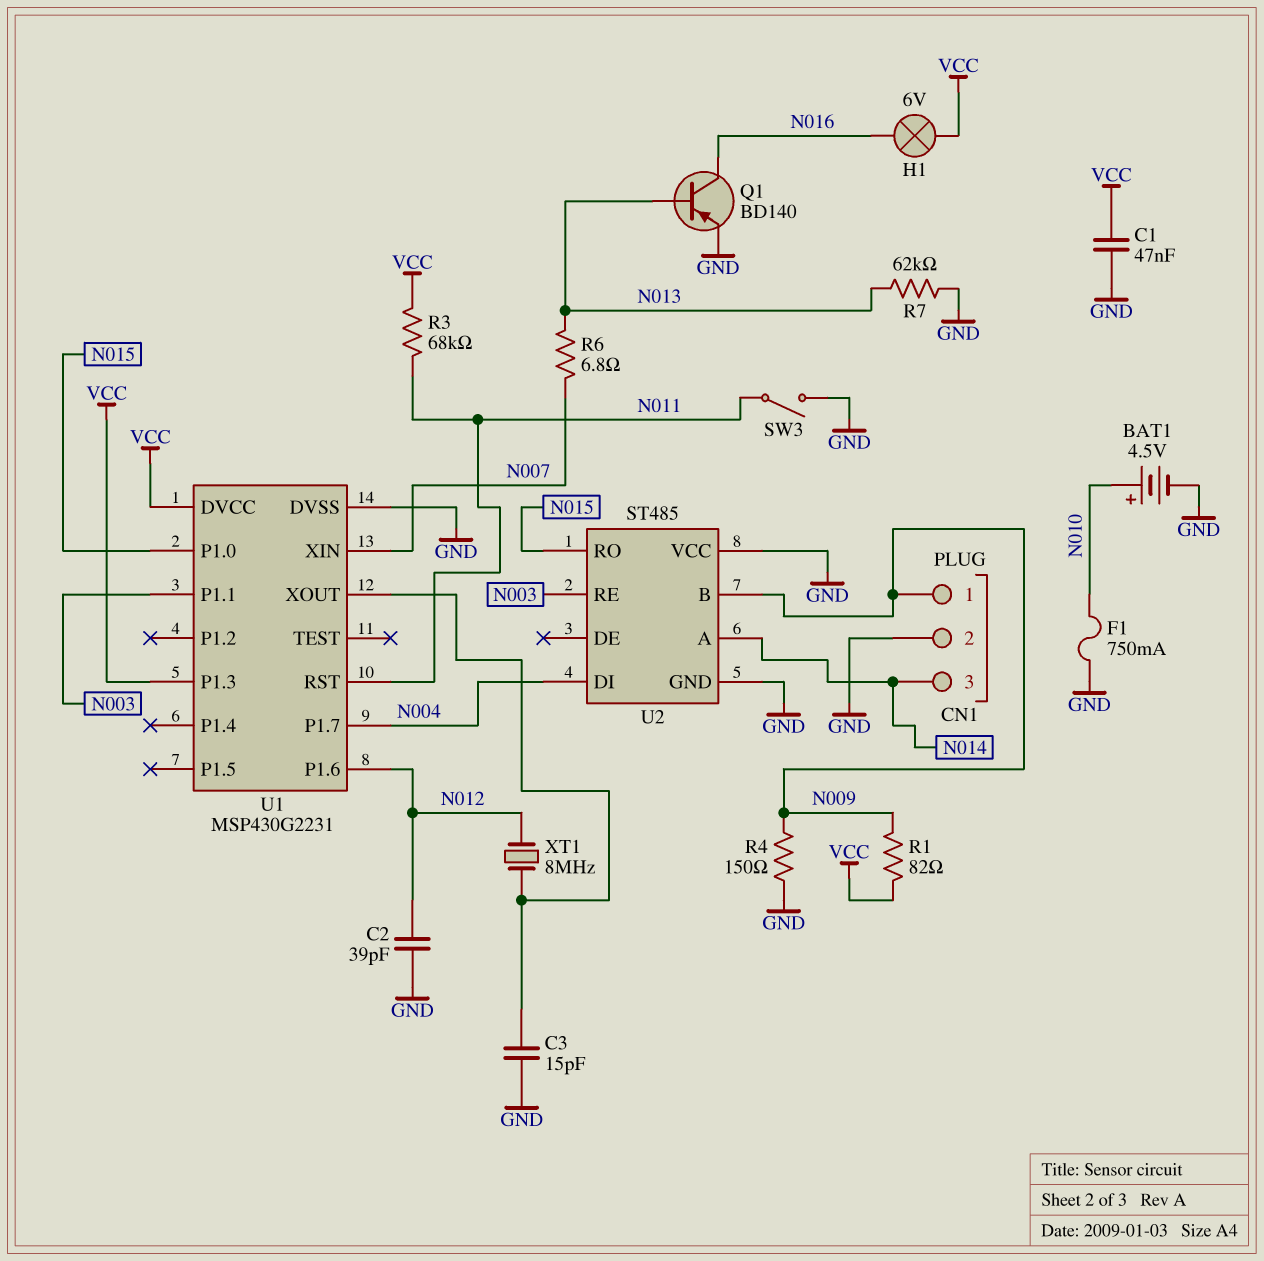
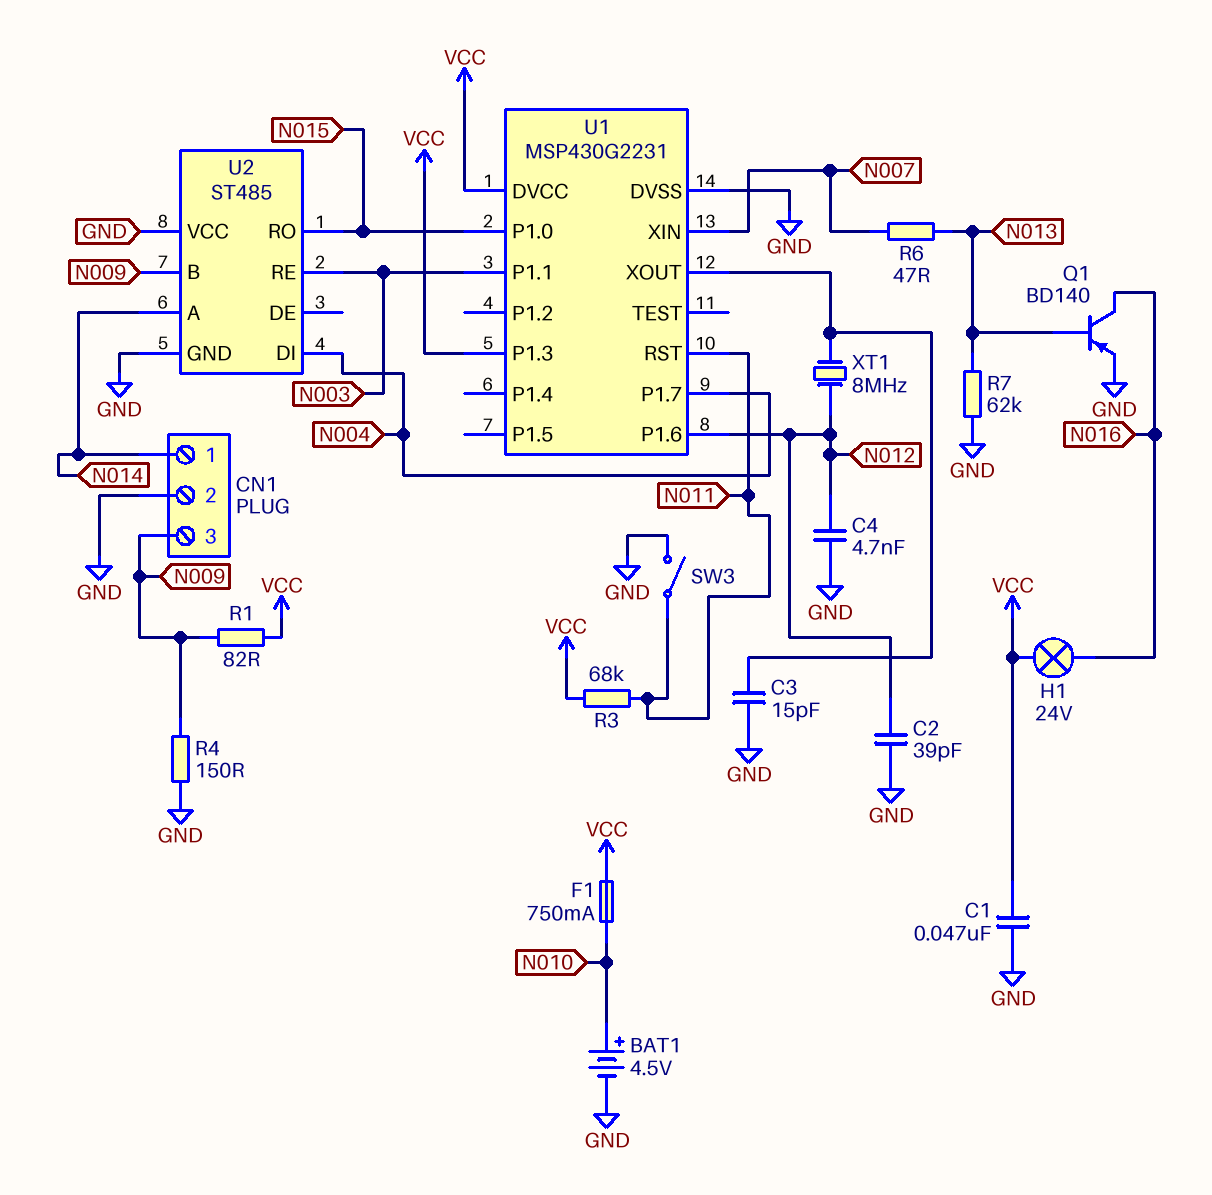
C4: none -> 4.7nF (GND, N012)
CN1 pin 1: N009 -> N014
CN1 pin 3: N014 -> N009
F1: 750mA (GND, N010) -> 750mA (N010, VCC)
H1: lamp 6V (N016, VCC) -> lamp 24V (N016, VCC)
R6: 6.8 (N007, N013) -> 47 (N007, N013)

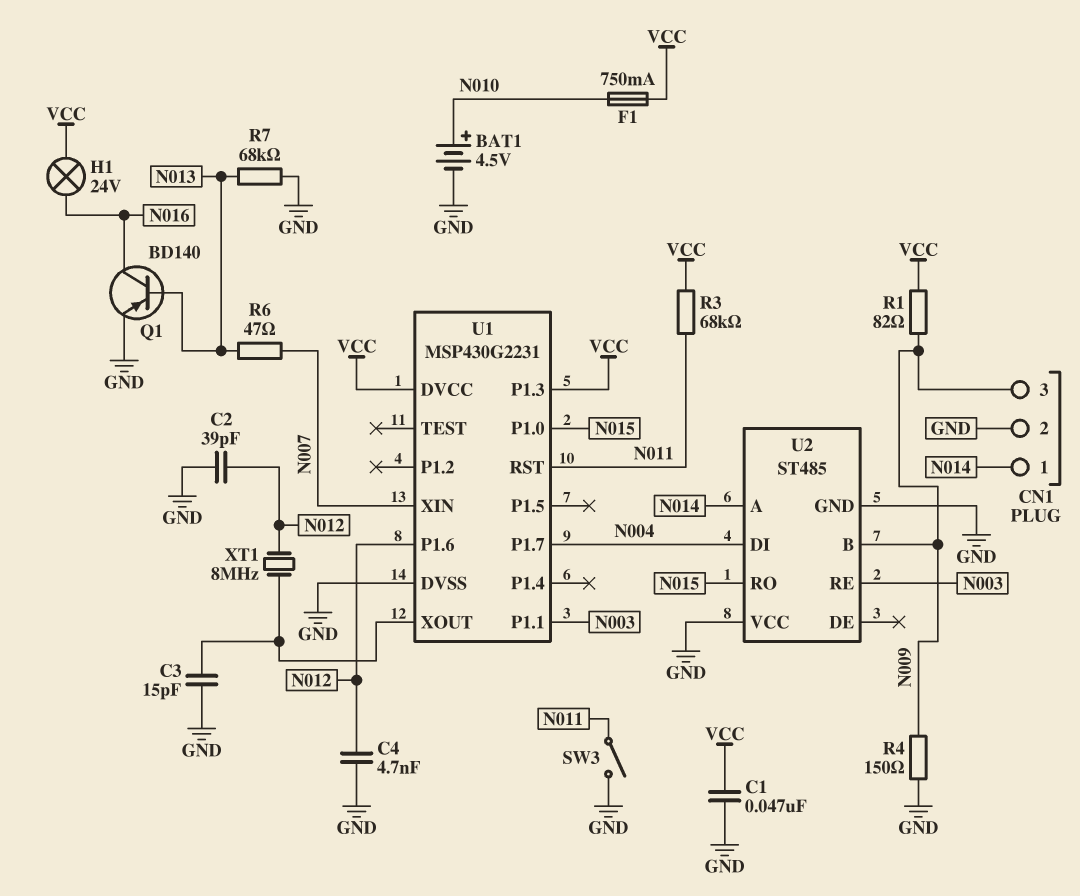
R7: 62k (GND, N013) -> 68k (GND, N013)

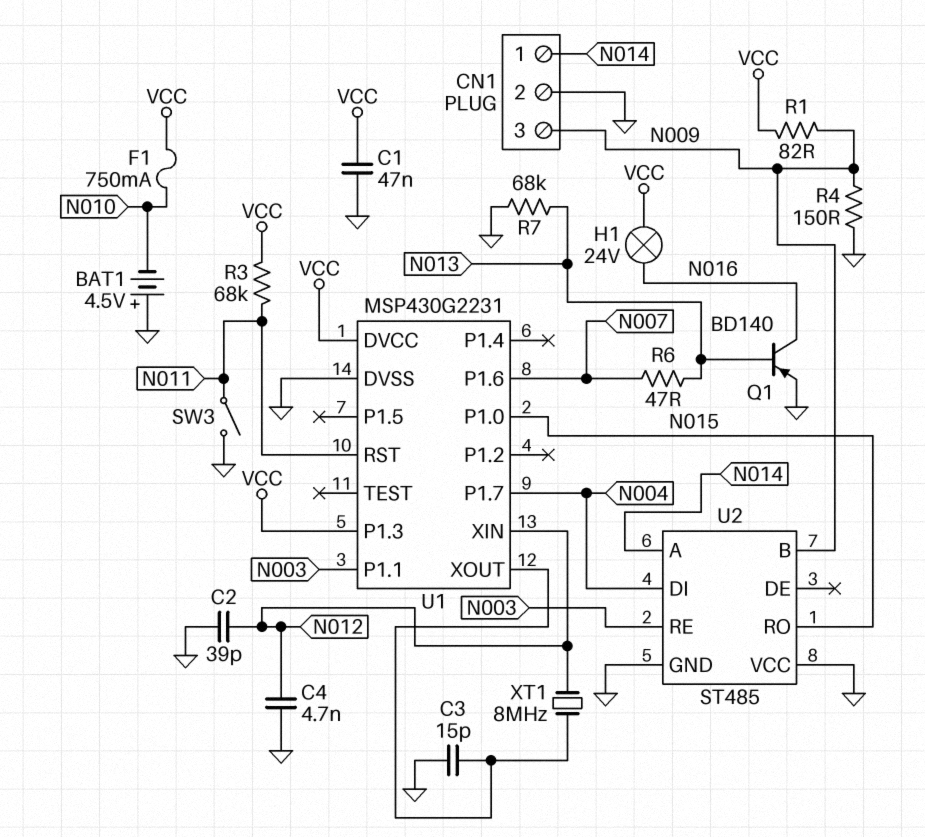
BAT1: 4.5V (plus N010, minus GND) -> 4.5V (plus GND, minus N010)
U1 pin P1.6: N012 -> N007
U1 pin XIN: N007 -> N012

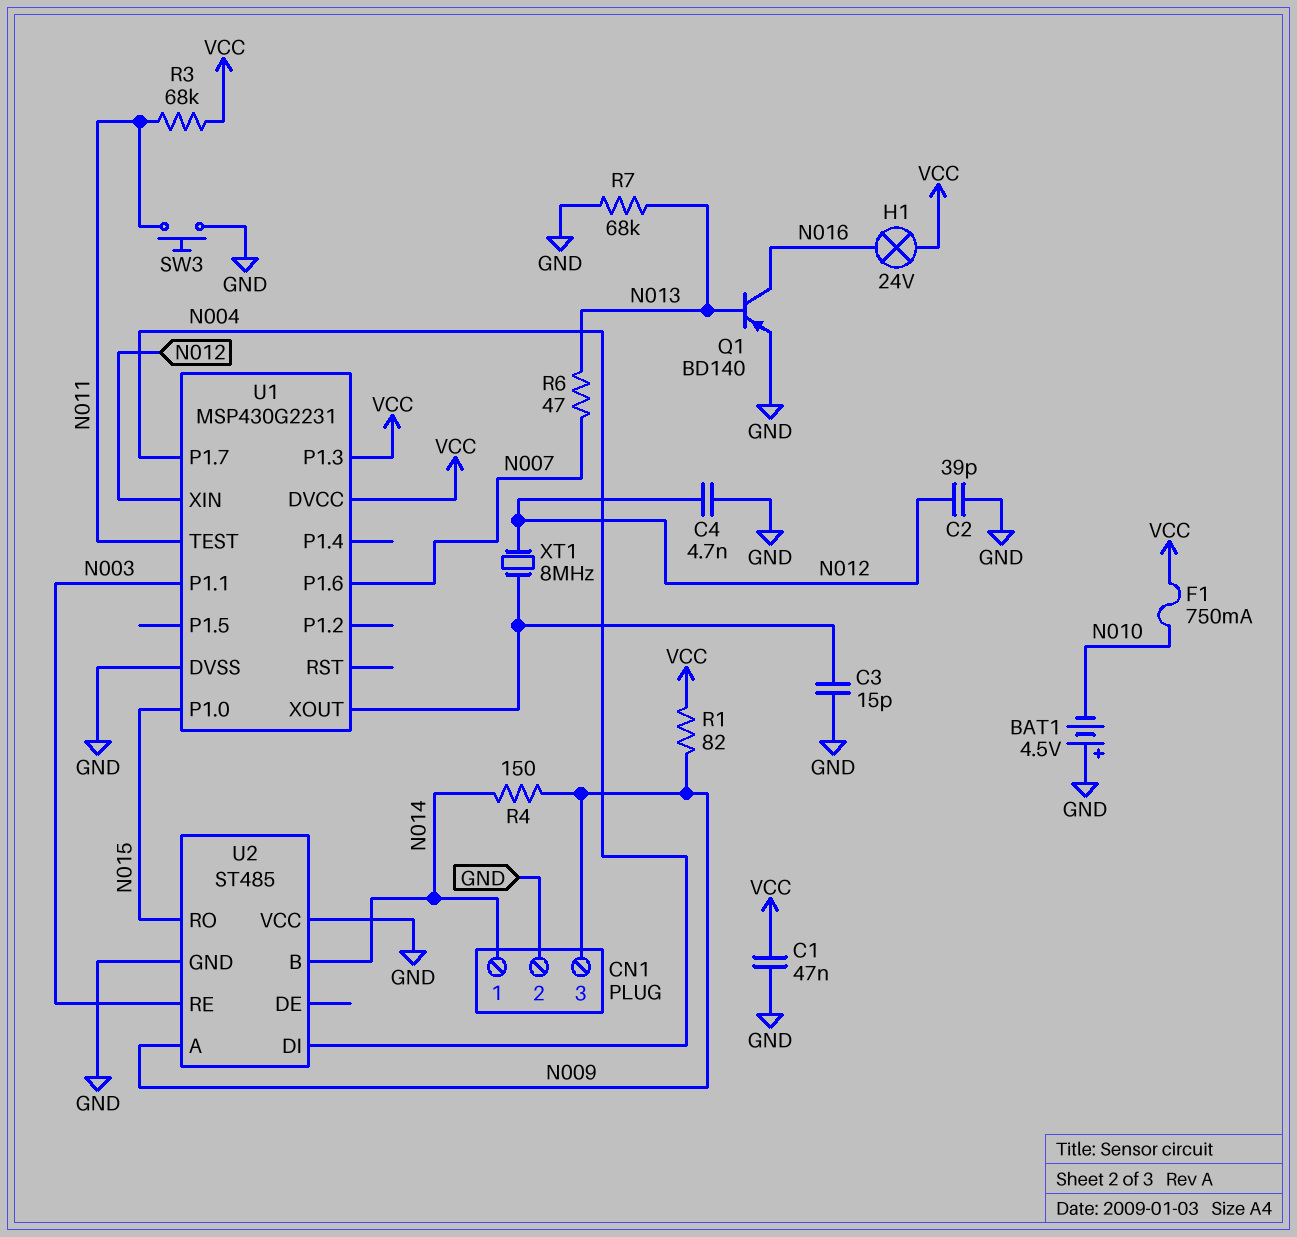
R4: 150 (GND, N009) -> 150 (N009, N014)
SW3: switch (GND, N011) -> button (GND, N011)
U1 pin RST: N011 -> none
U1 pin TEST: none -> N011
U2 pin A: N014 -> N009
U2 pin B: N009 -> N014

